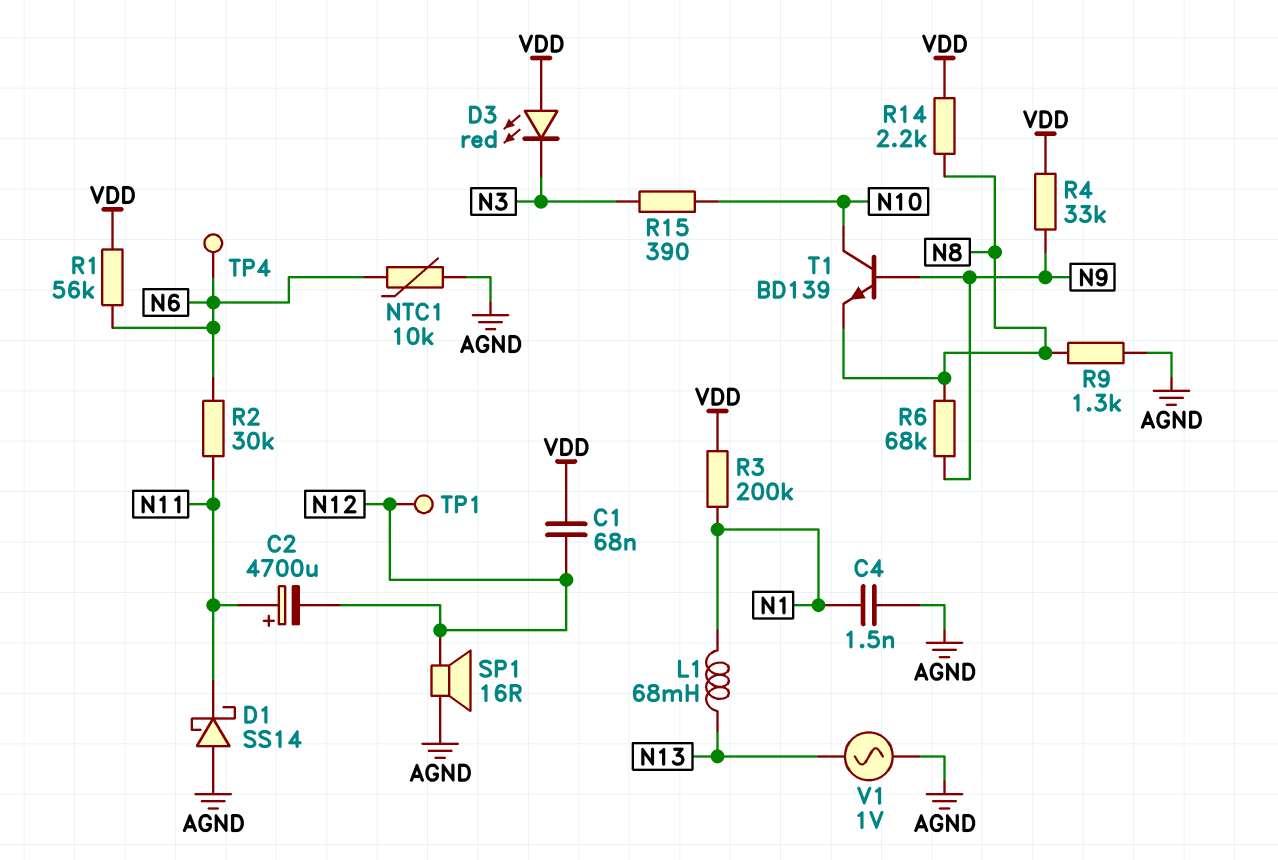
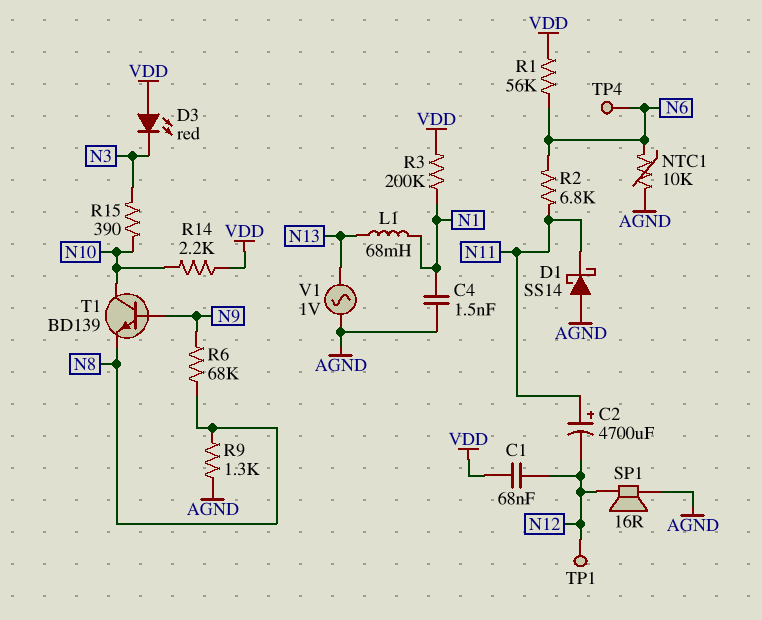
R2: 30k (N6, N11) -> 6.8k (N6, N11)
R4: 33k (N9, VDD) -> none
R14: 2.2k (N8, VDD) -> 2.2k (N10, VDD)

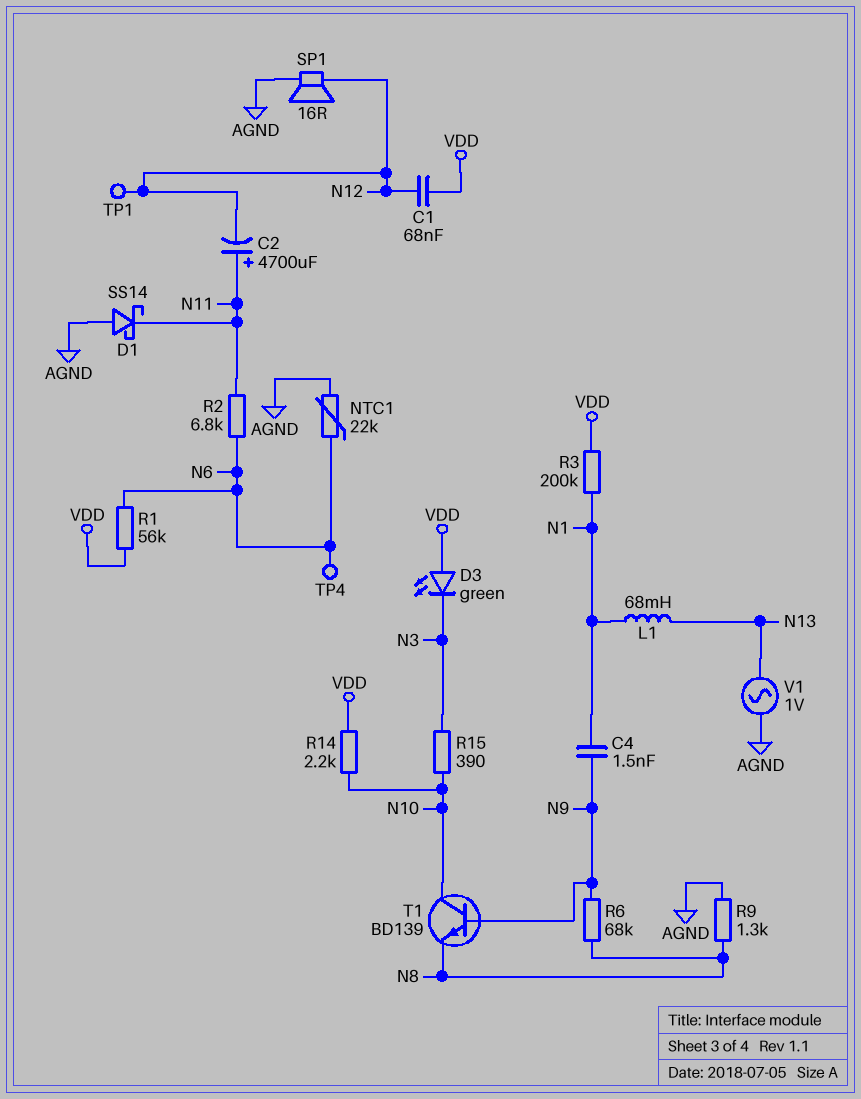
C4: 1.5nF (AGND, N1) -> 1.5nF (N1, N9)
D3: LED red (A VDD, K N3) -> LED green (A VDD, K N3)
NTC1: 10k (AGND, N6) -> 22k (AGND, N6)

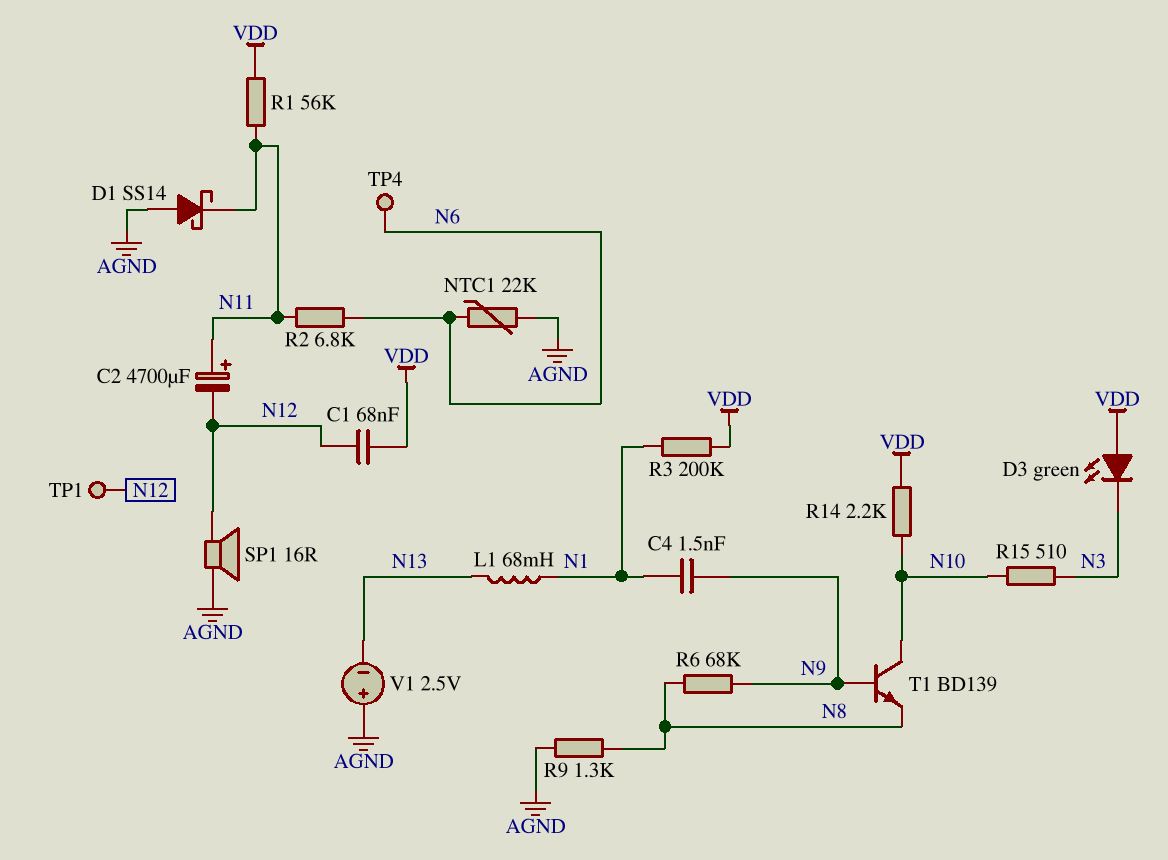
R1: 56k (N6, VDD) -> 56k (N11, VDD)
R15: 390 (N3, N10) -> 510 (N3, N10)
V1: AC 1V (AGND, N13) -> 2.5V (plus AGND, minus N13)

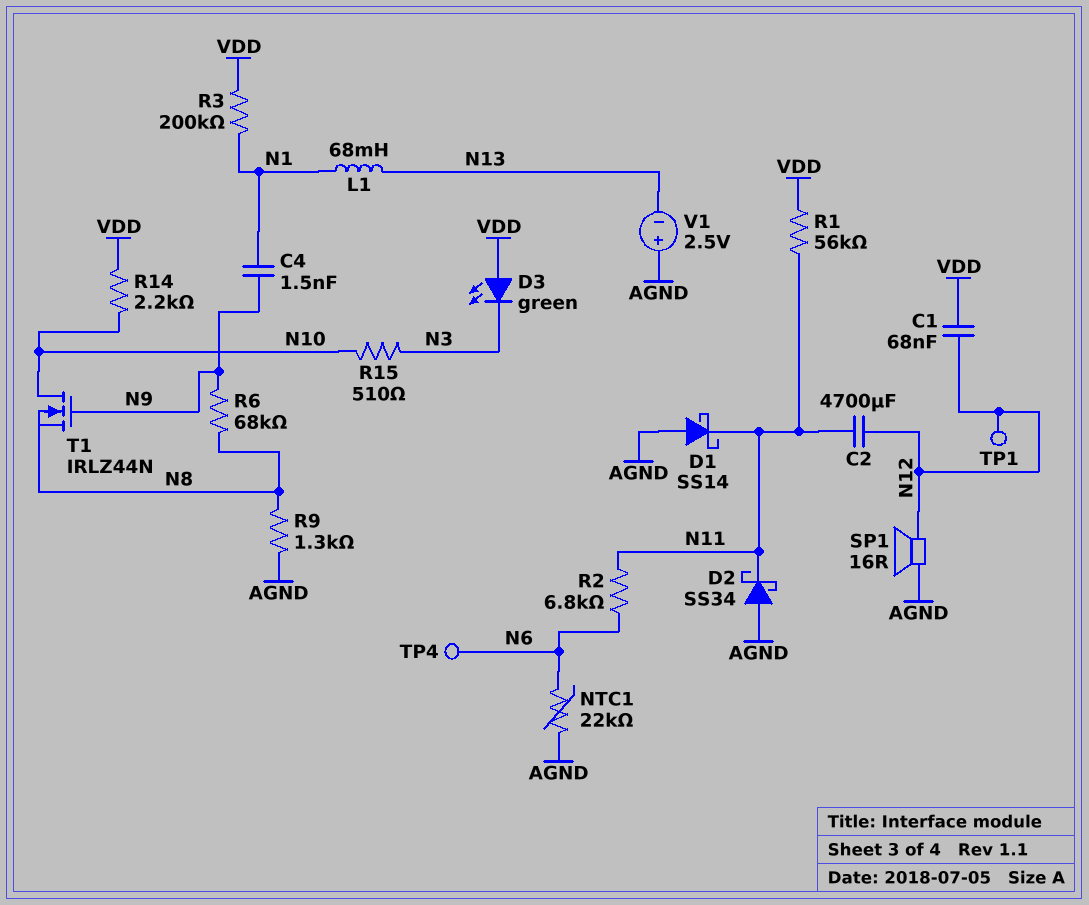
C2: 4700uF (plus N11, minus N12) -> 4700uF (N11, N12)
D2: none -> schottky SS34 (A AGND, K N11)
T1: NPN BD139 (B N9, C N10, E N8) -> NMOS IRLZ44N (G N9, D N10, S N8)

